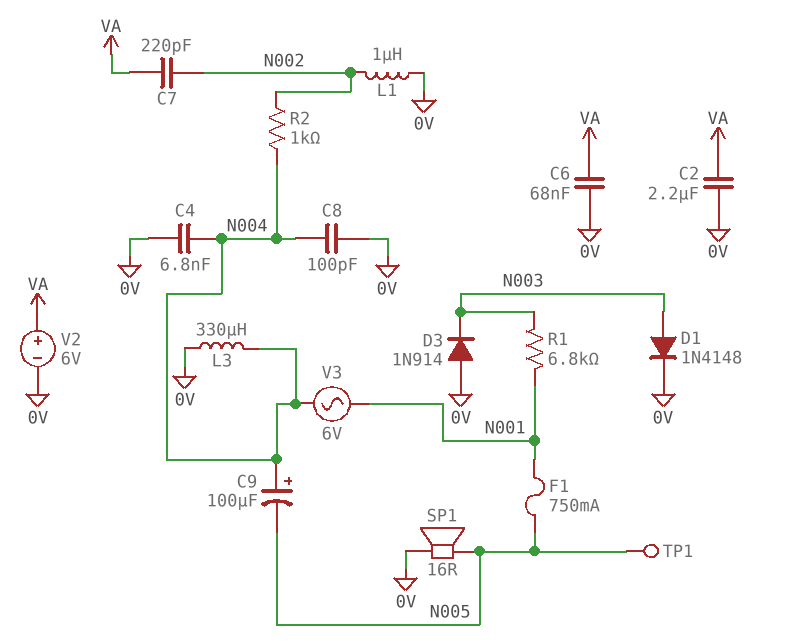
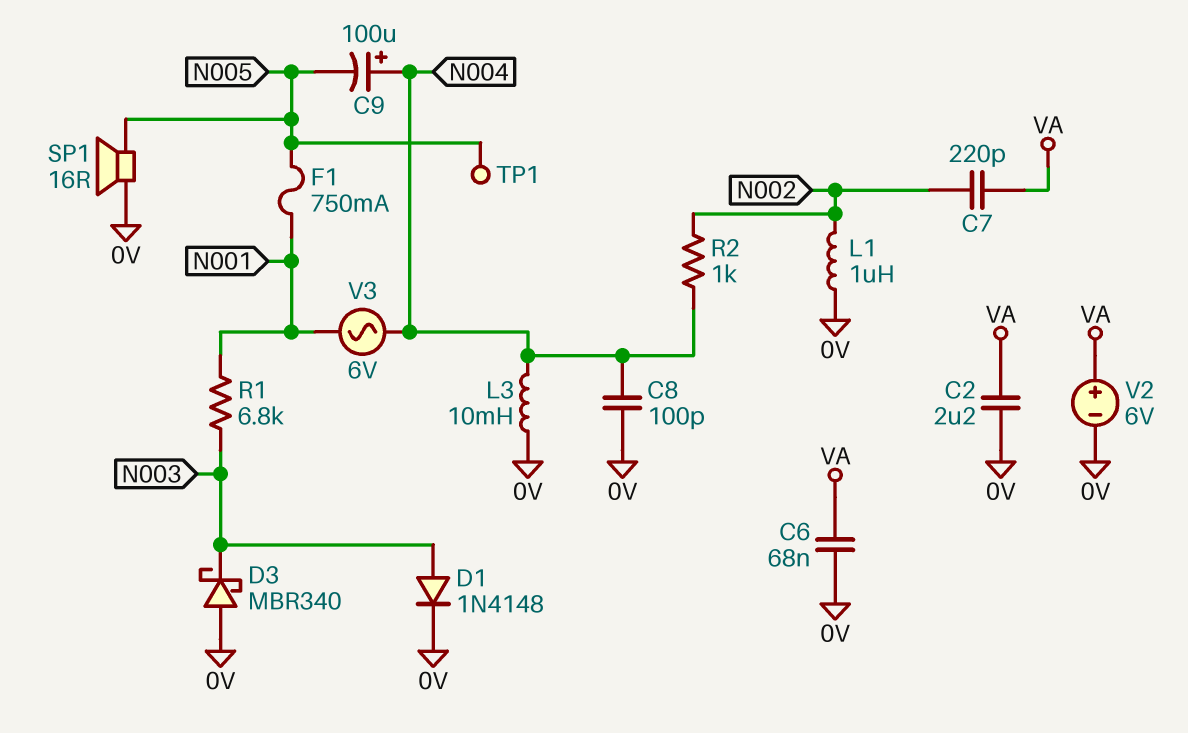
C4: 6.8nF (0V, N004) -> none
D3: diode 1N914 (A 0V, K N003) -> schottky MBR340 (A 0V, K N003)
L3: 330uH (0V, N004) -> 10mH (0V, N004)

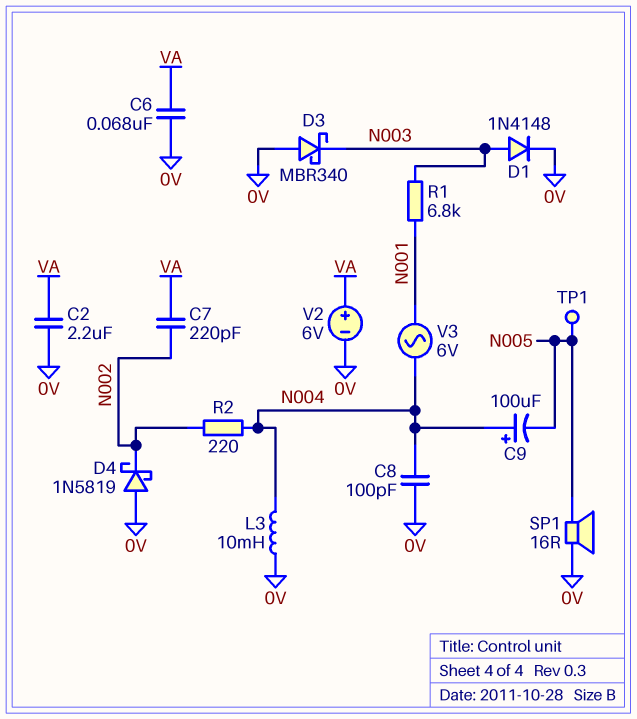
D4: none -> schottky 1N5819 (A 0V, K N002)
F1: 750mA (N001, N005) -> none
L1: 1uH (0V, N002) -> none
R2: 1k (N002, N004) -> 220 (N002, N004)

